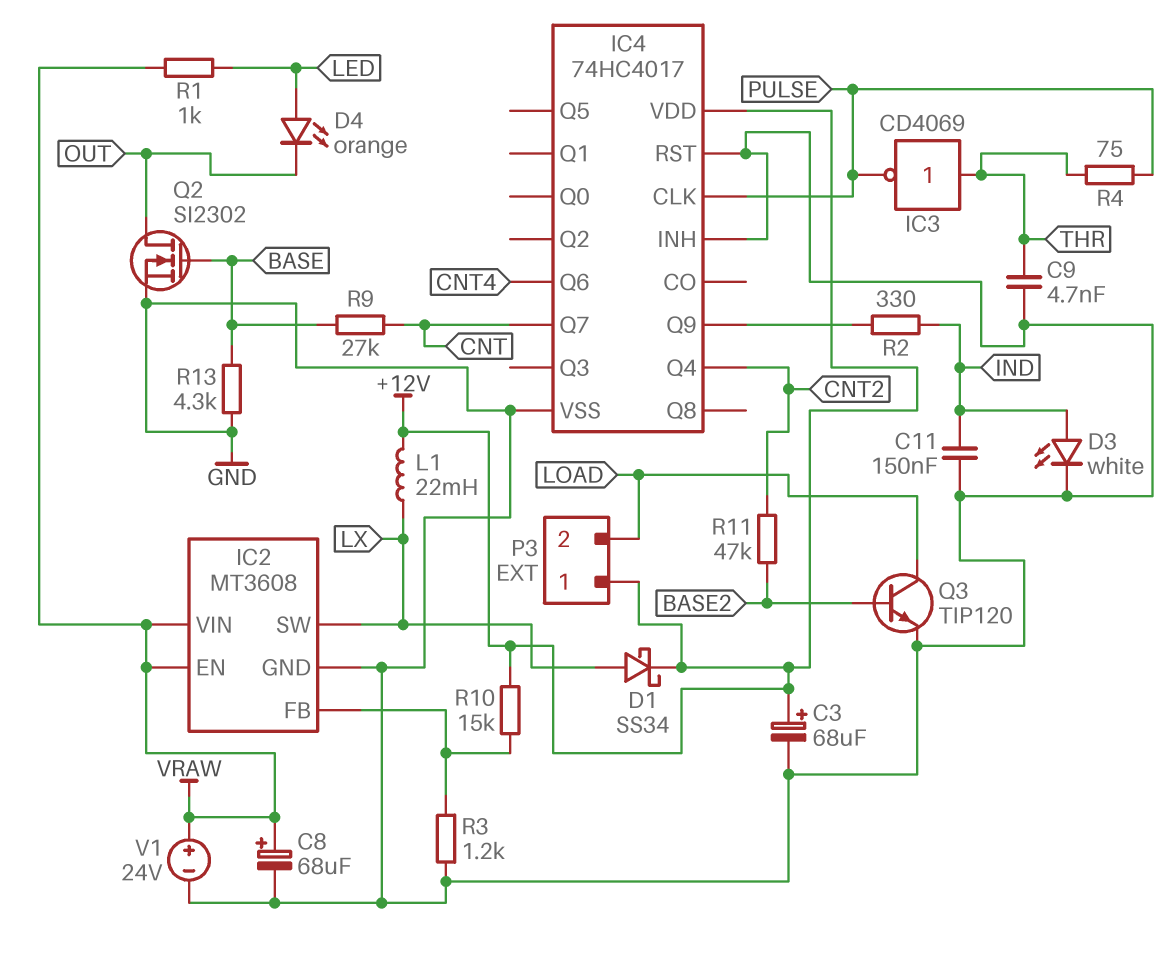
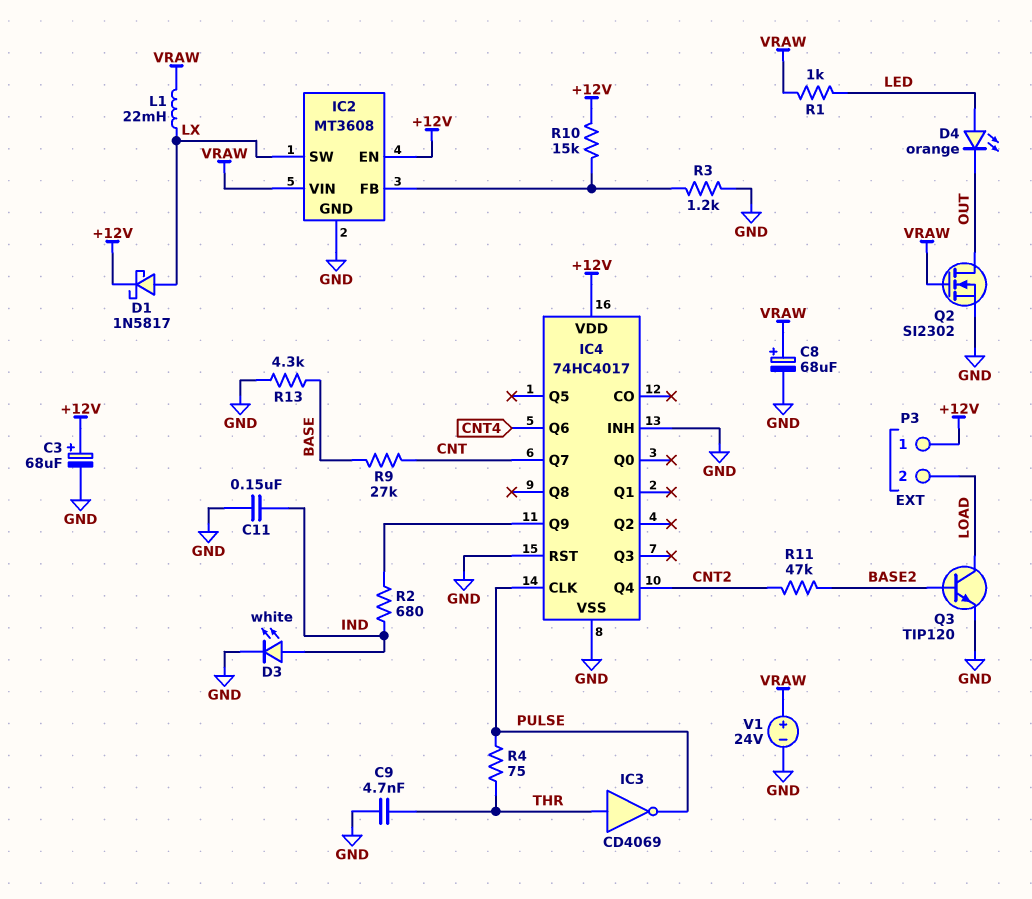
D1: schottky SS34 (A LX, K +12V) -> schottky 1N5817 (A LX, K +12V)
IC2 pin EN: VRAW -> +12V
L1: 22mH (+12V, LX) -> 22mH (LX, VRAW)
Q2: NMOS SI2302 (G BASE, D OUT, S GND) -> NMOS SI2302 (G VRAW, D OUT, S GND)
R2: 330 (IC4/Q9, IND) -> 680 (IC4/Q9, IND)

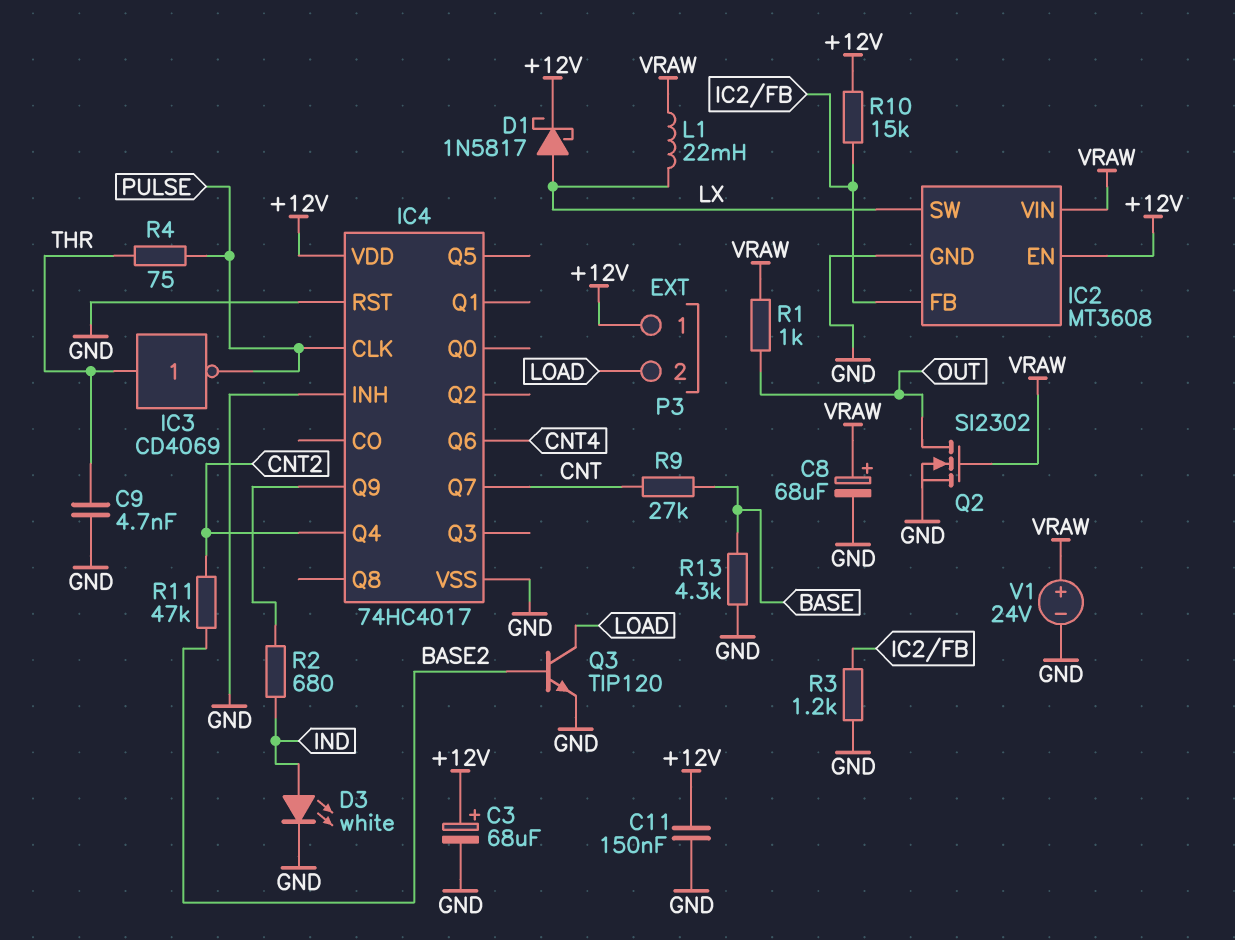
C11: 150nF (GND, IND) -> 150nF (+12V, GND)
D4: LED orange (A LED, K OUT) -> none
R1: 1k (LED, VRAW) -> 1k (OUT, VRAW)

